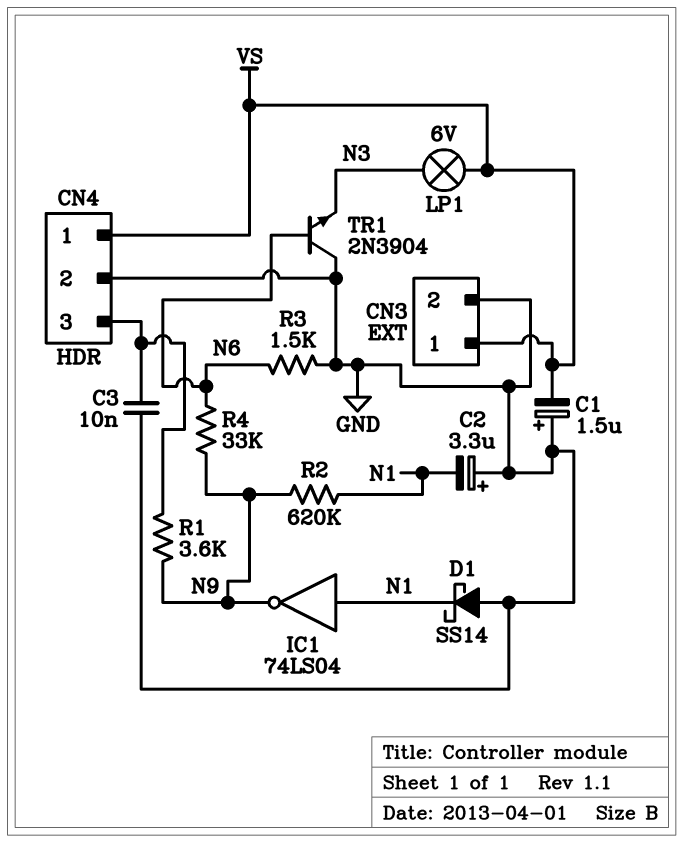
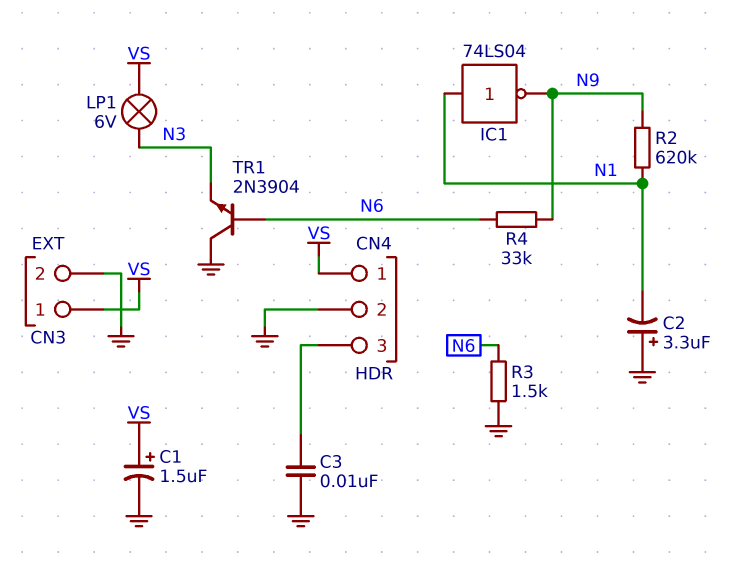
C1: 1.5uF (plus GND, minus VS) -> 1.5uF (plus VS, minus GND)
D1: schottky SS14 (A GND, K N1) -> none
R1: 3.6k (CN4/3, N9) -> none

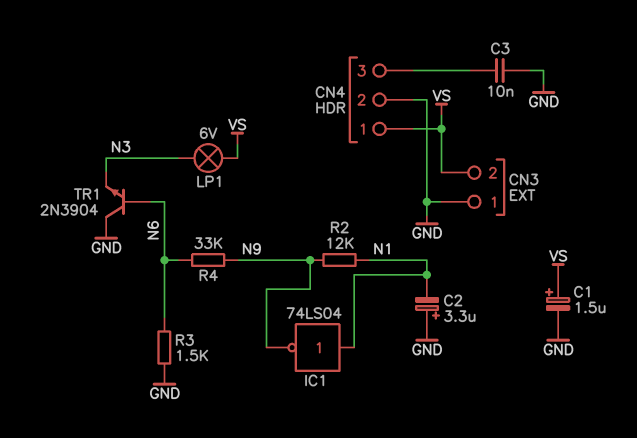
CN3 pin 1: VS -> GND
CN3 pin 2: GND -> VS
R2: 620k (N1, N9) -> 12k (N1, N9)

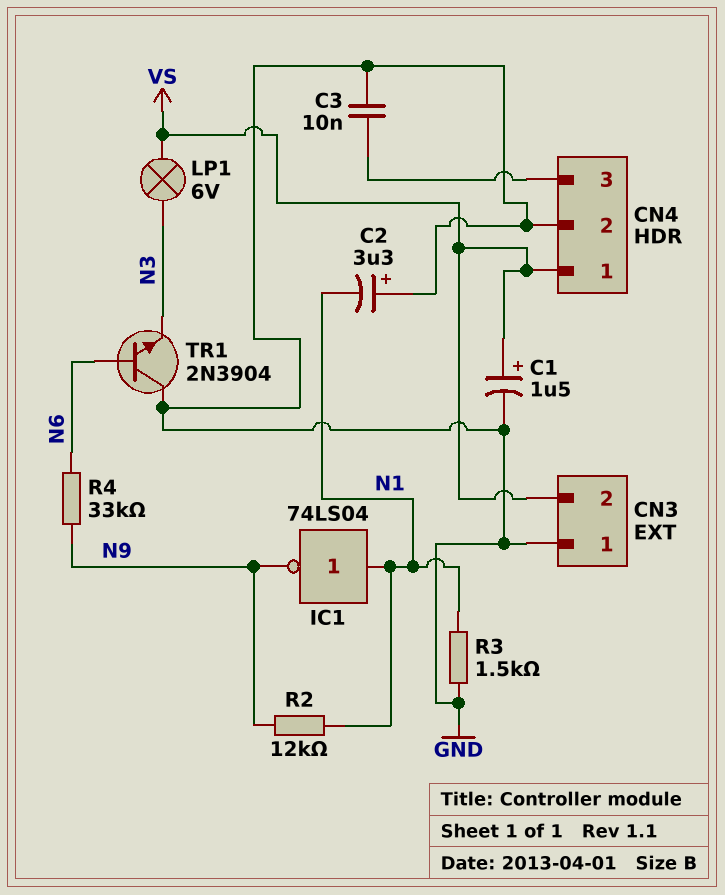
R3: 1.5k (GND, N6) -> 1.5k (GND, N1)

